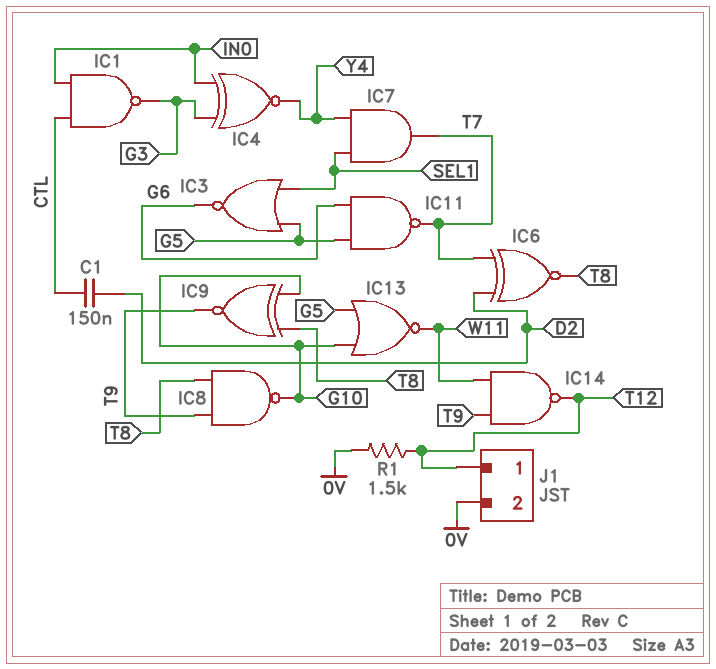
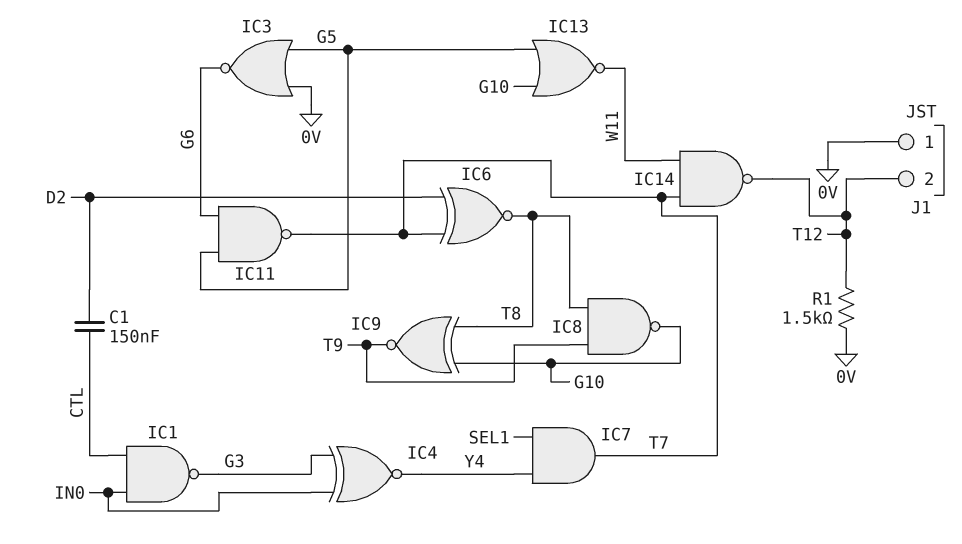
IC3: NOR (in G5, in SEL1, out G6) -> NOR (in 0V, in G5, out G6)
IC14: NAND (in T9, in W11, out T12) -> NAND (in T7, in W11, out T12)
J1 pin 1: T12 -> 0V
J1 pin 2: 0V -> T12

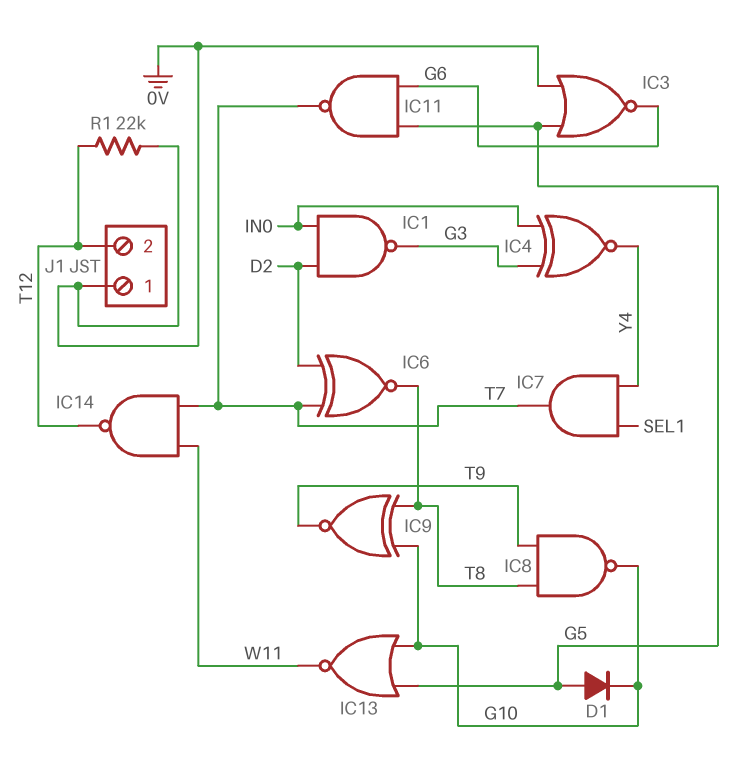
C1: 150nF (CTL, D2) -> none
D1: none -> diode (A G5, K G10)
IC1: NAND (in CTL, in IN0, out G3) -> NAND (in D2, in IN0, out G3)
R1: 1.5k (0V, T12) -> 22k (0V, T12)

